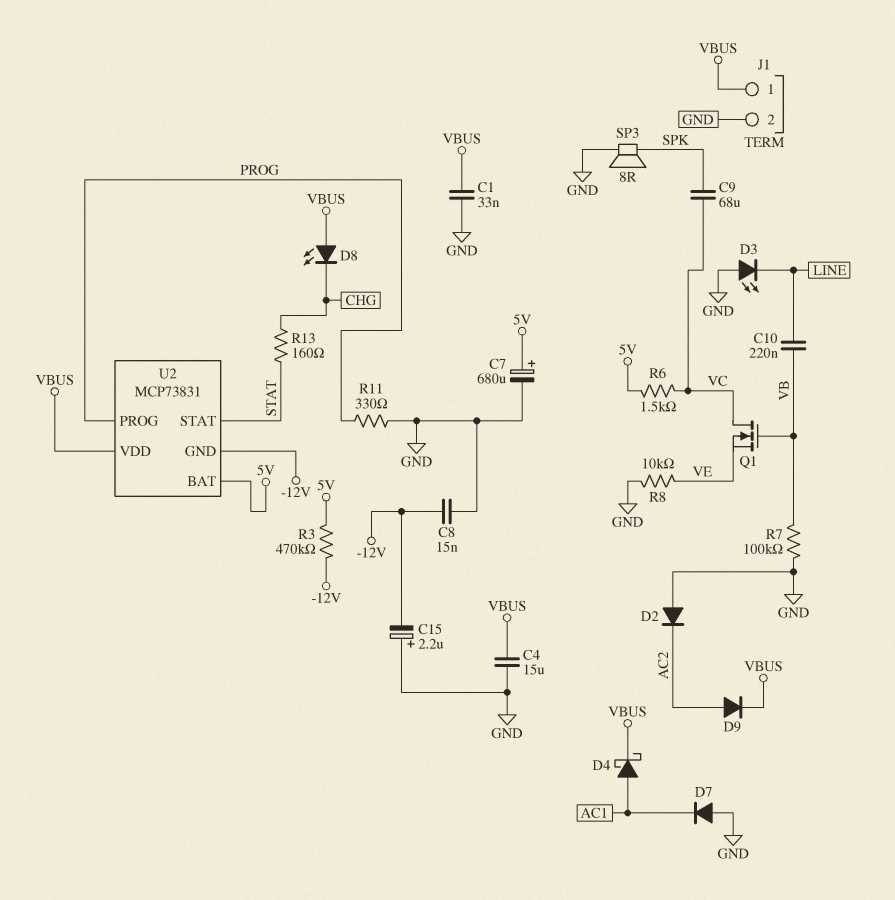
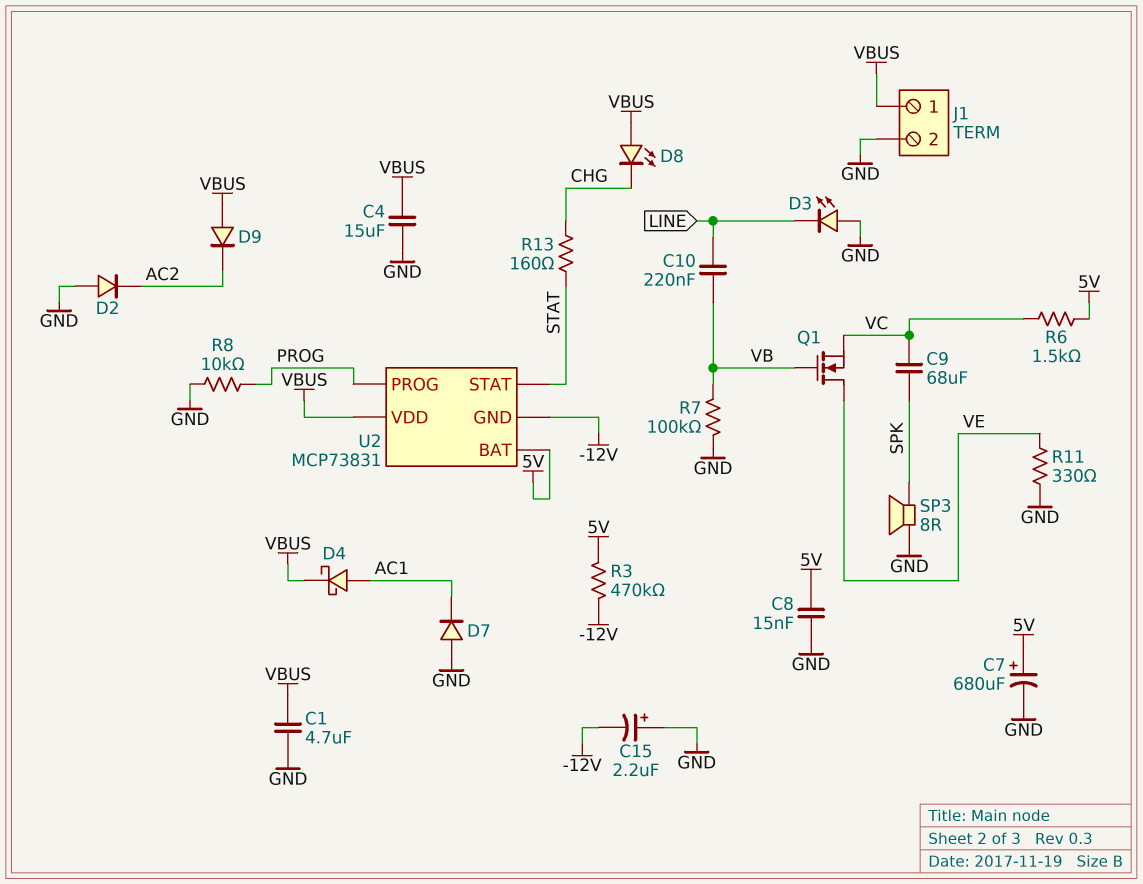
C1: 33nF (GND, VBUS) -> 4.7uF (GND, VBUS)
C8: 15nF (-12V, GND) -> 15nF (5V, GND)
D9: diode (A AC2, K VBUS) -> diode (A VBUS, K AC2)
Q1: NMOS (G VB, D VC, S VE) -> NMOS (G VB, D VE, S VC)
R8: 10k (GND, VE) -> 10k (GND, PROG)
R11: 330 (GND, PROG) -> 330 (GND, VE)

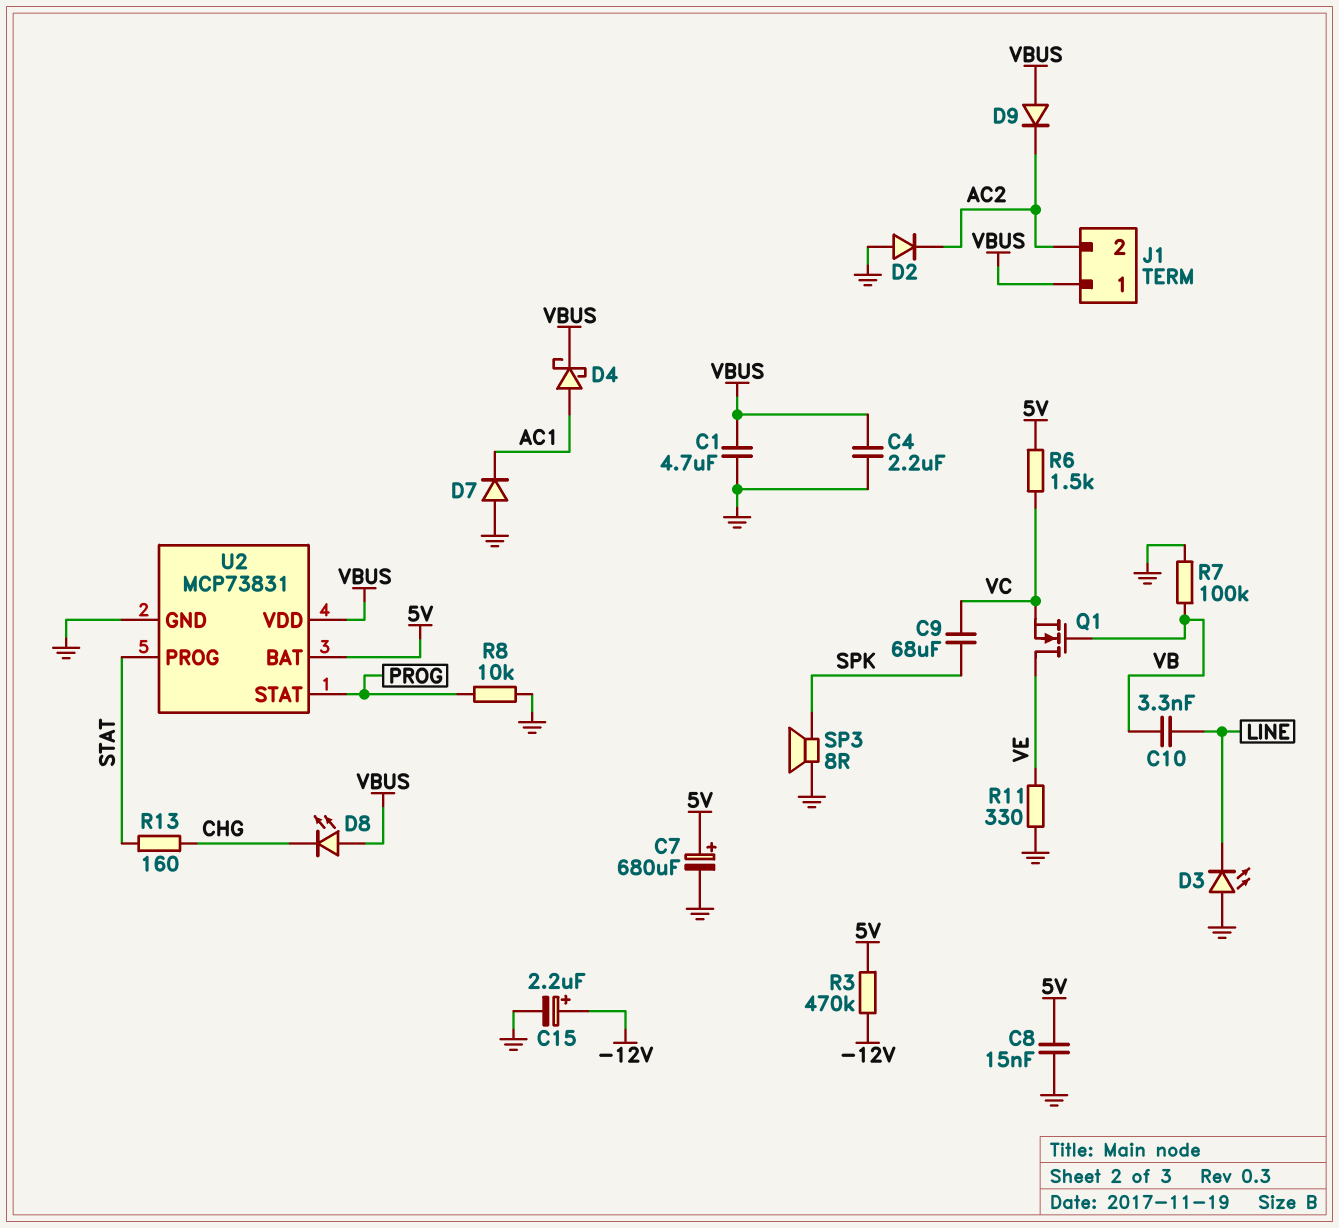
C4: 15uF (GND, VBUS) -> 2.2uF (GND, VBUS)
C10: 220nF (LINE, VB) -> 3.3nF (LINE, VB)
C15: 2.2uF (plus GND, minus -12V) -> 2.2uF (plus -12V, minus GND)
J1 pin 2: GND -> AC2
U2 pin GND: -12V -> GND
U2 pin PROG: PROG -> STAT
U2 pin STAT: STAT -> PROG

